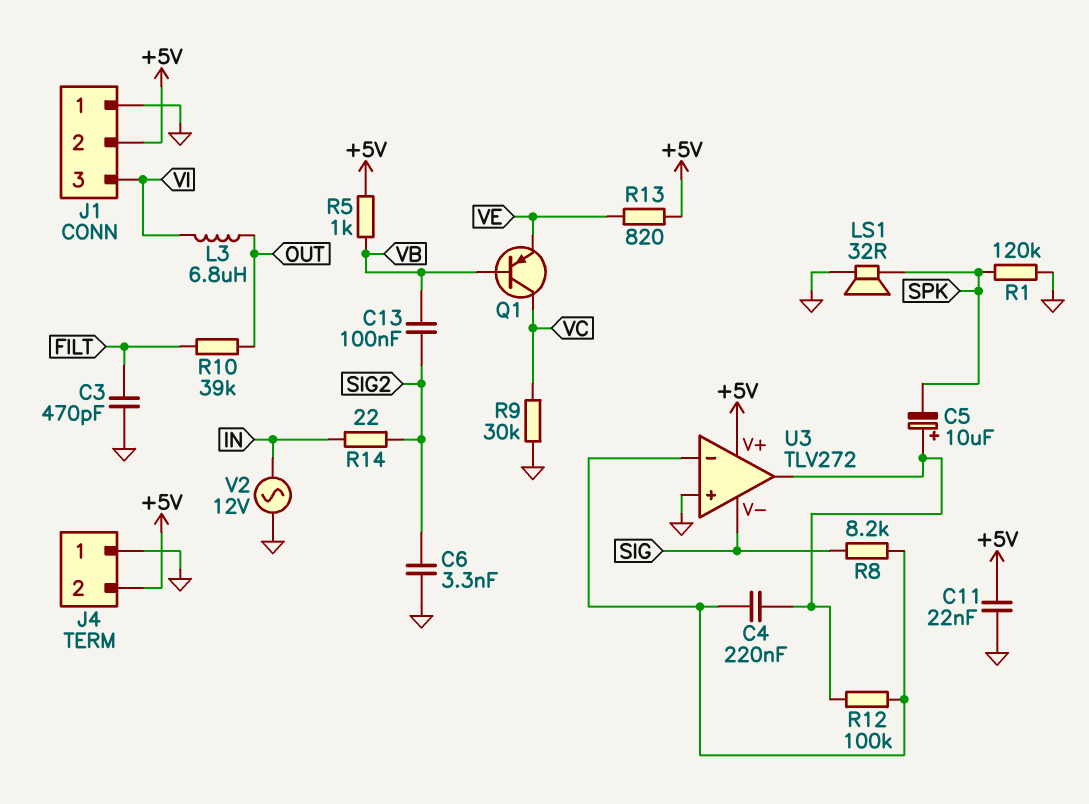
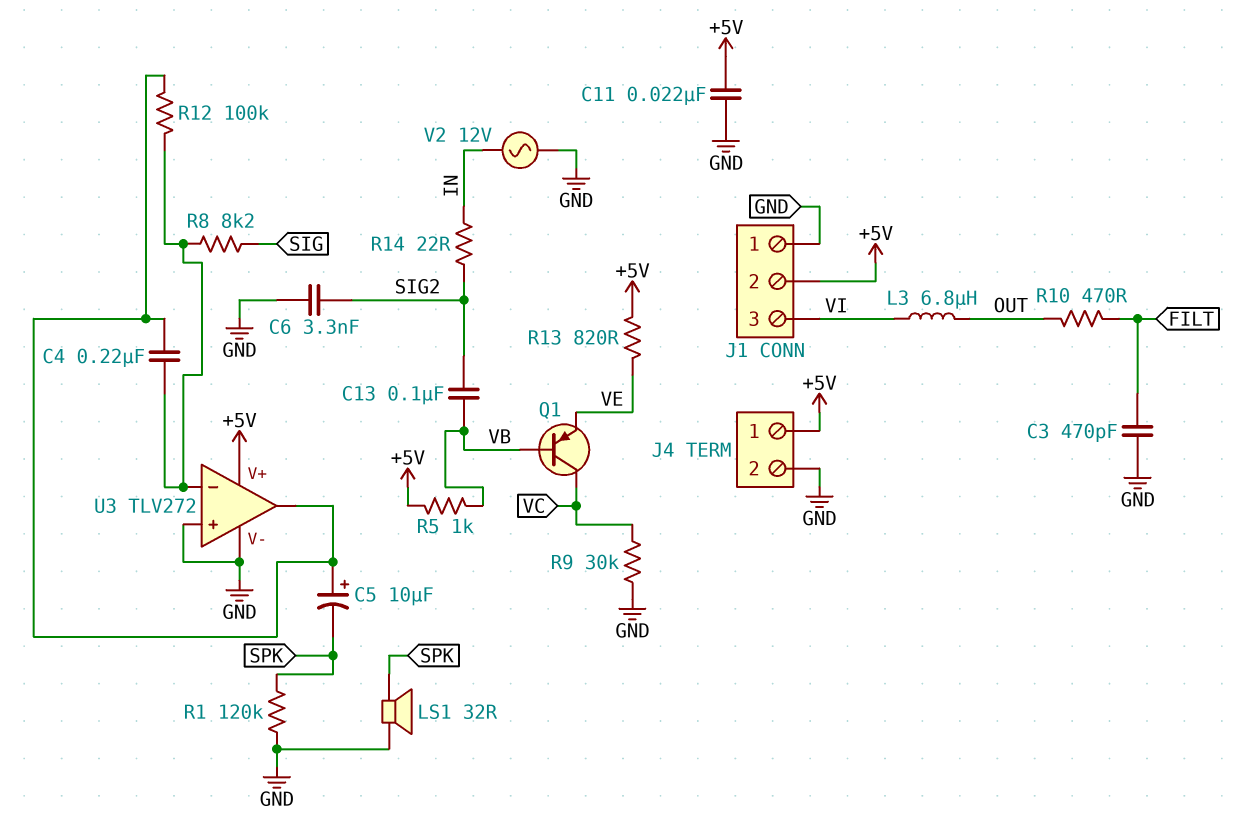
J4 pin 1: GND -> +5V
J4 pin 2: +5V -> GND
R10: 39k (FILT, OUT) -> 470 (FILT, OUT)
U3 pin V-: SIG -> GND

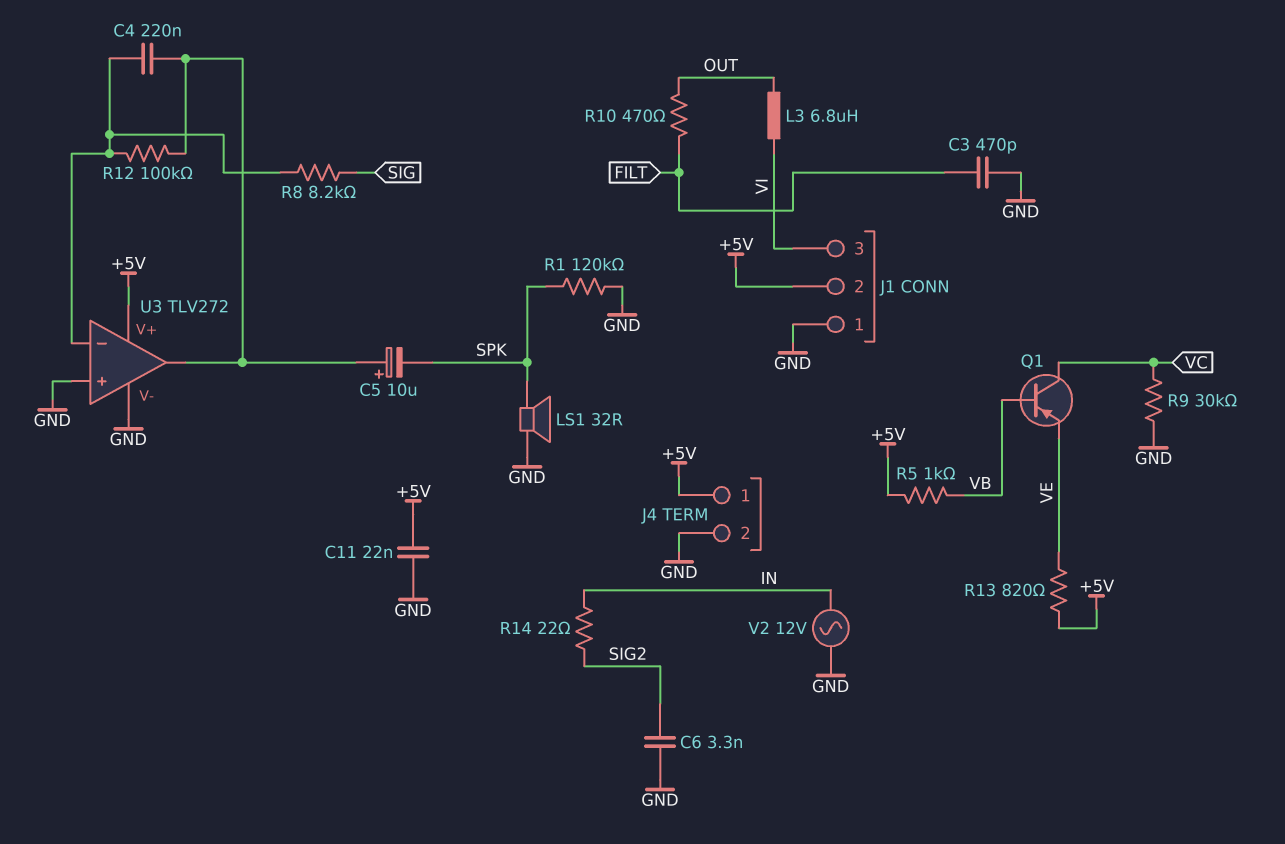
C13: 100nF (SIG2, VB) -> none

